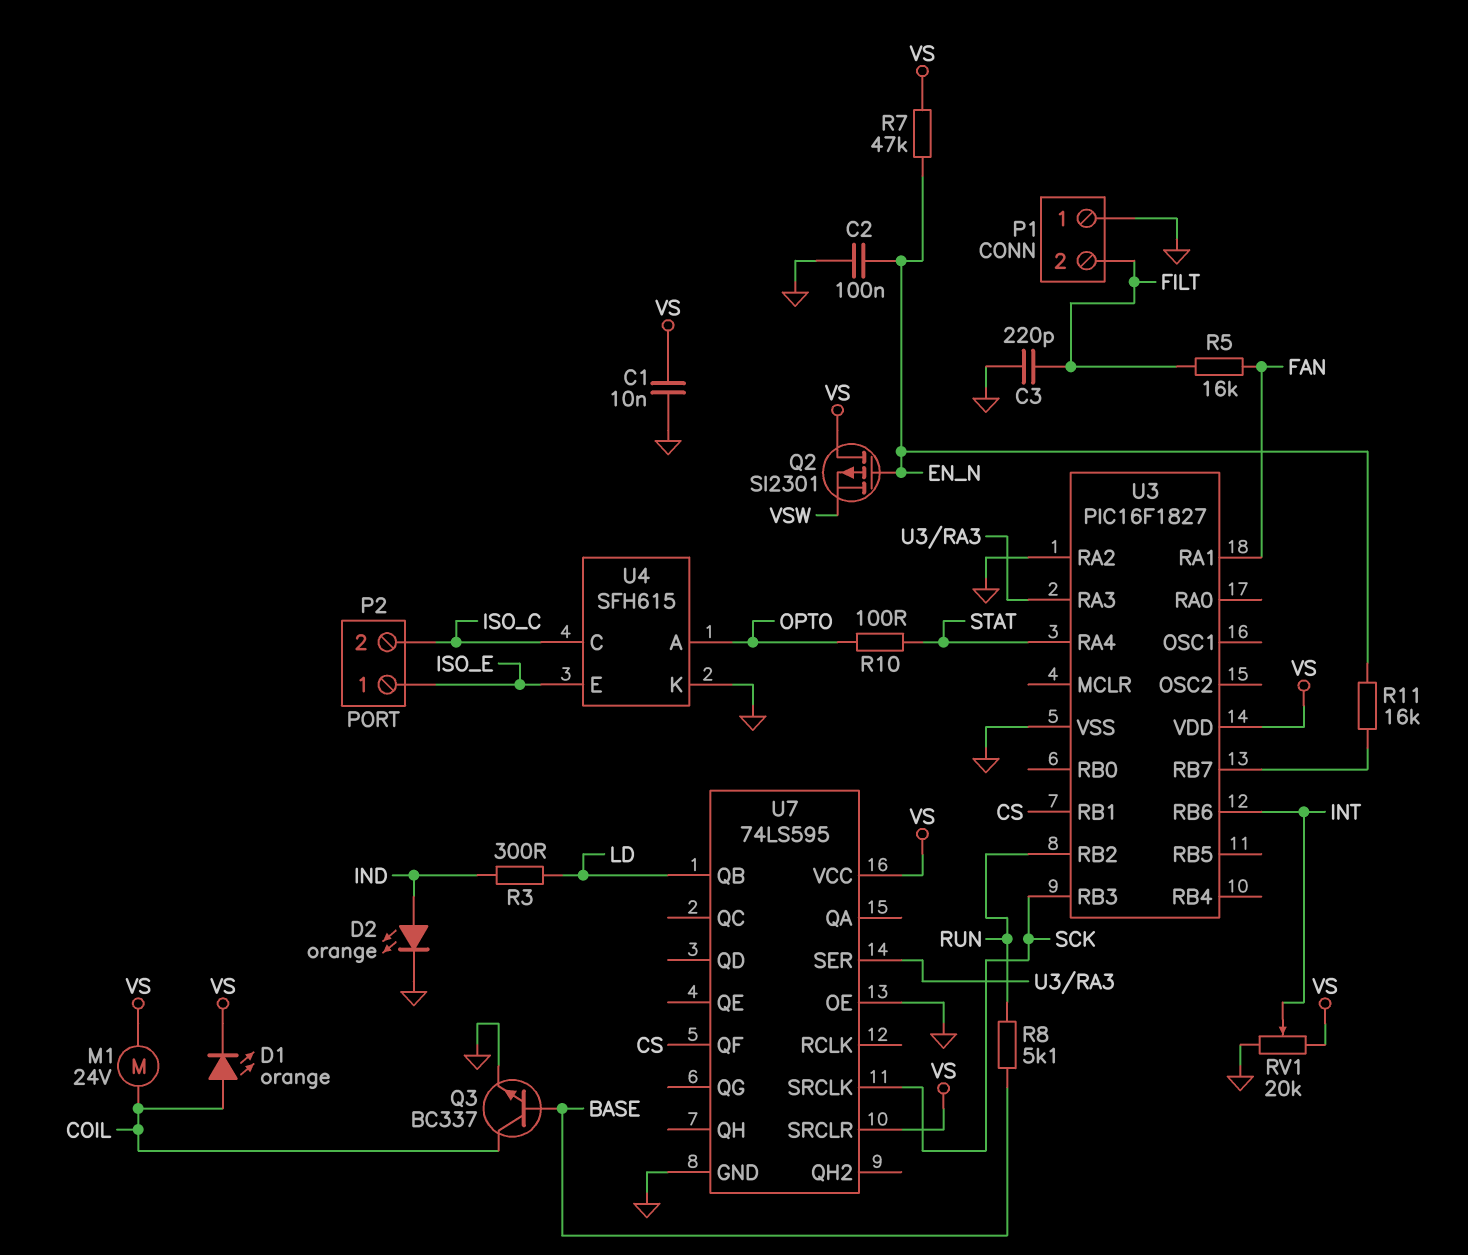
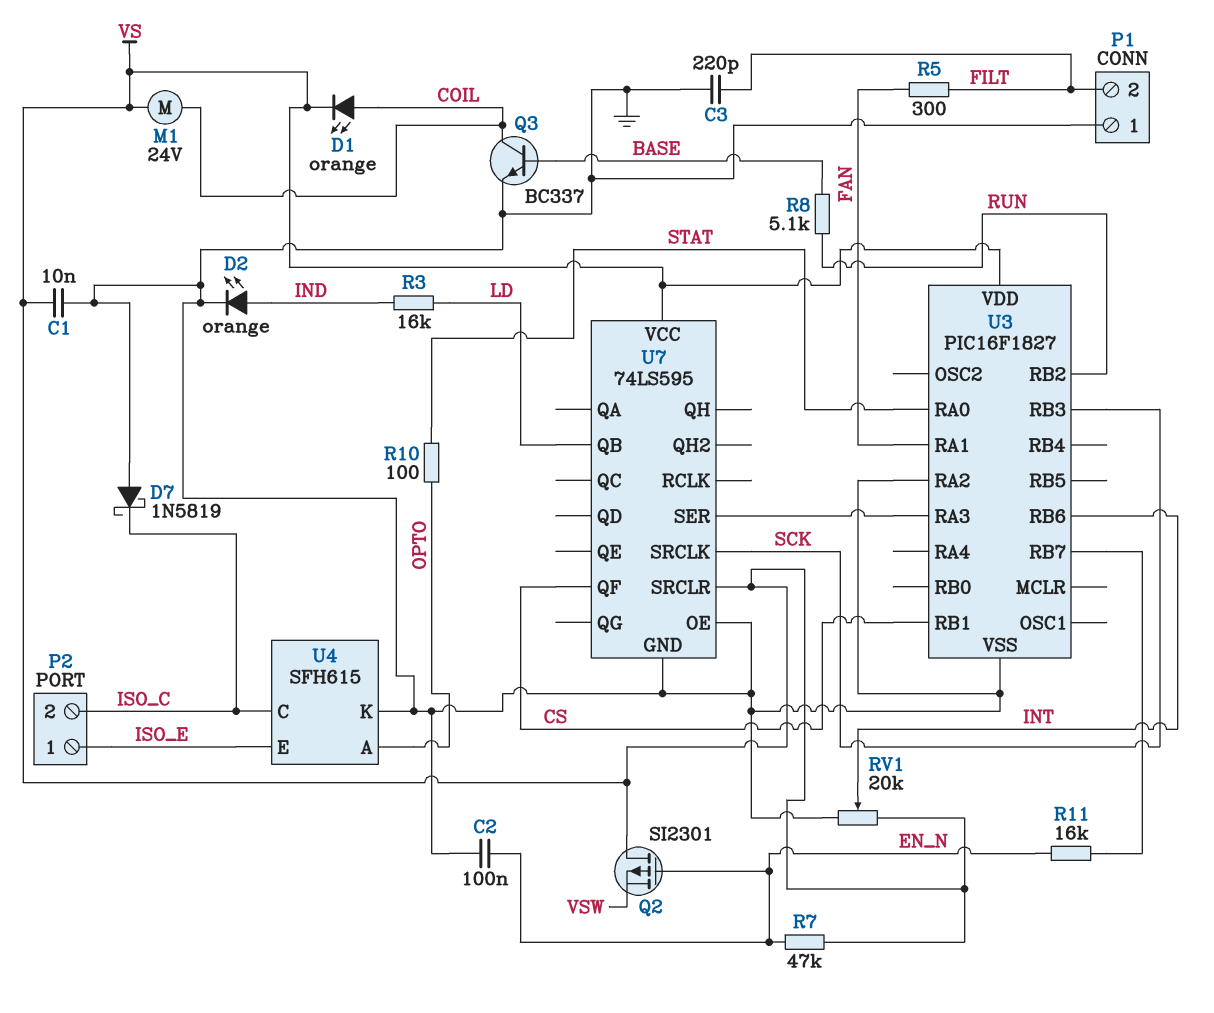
D7: none -> schottky 1N5819 (A GND, K ISO_C)
R3: 300 (IND, LD) -> 16k (IND, LD)
R5: 16k (FAN, FILT) -> 300 (FAN, FILT)
U3 pin RA0: none -> STAT
U3 pin RA4: STAT -> none

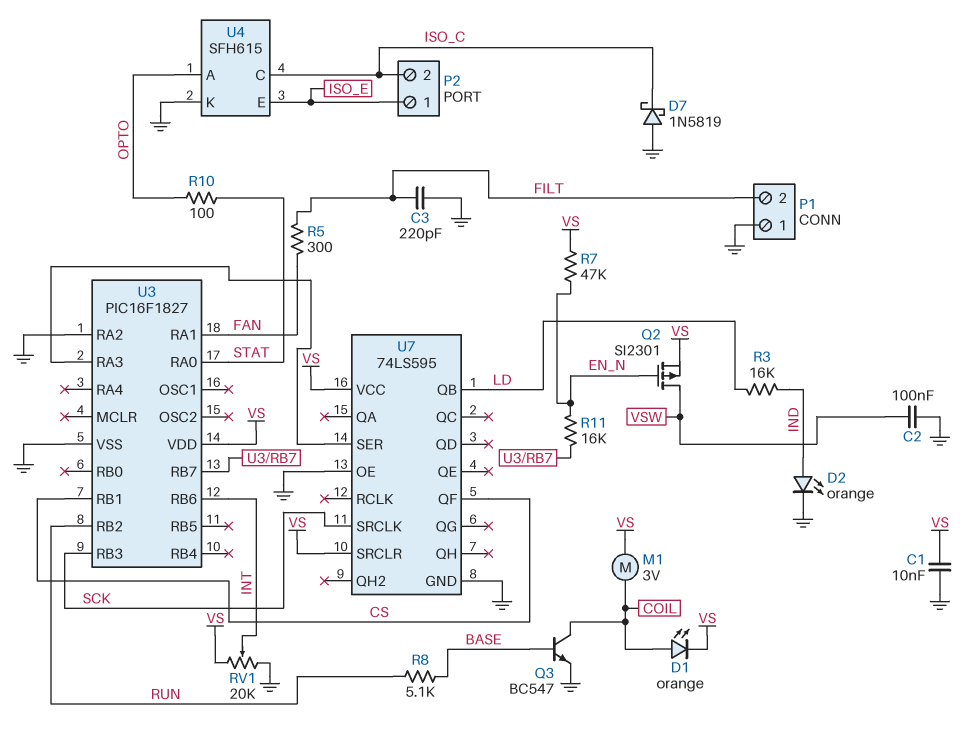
C2: 100nF (EN_N, GND) -> 100nF (GND, VSW)
M1: motor 24V (COIL, VS) -> motor 3V (COIL, VS)
Q2: PMOS SI2301 (G EN_N, D VS, S VSW) -> PMOS SI2301 (G EN_N, D VSW, S VS)
Q3: NPN BC337 (B BASE, C COIL, E GND) -> NPN BC547 (B BASE, C COIL, E GND)

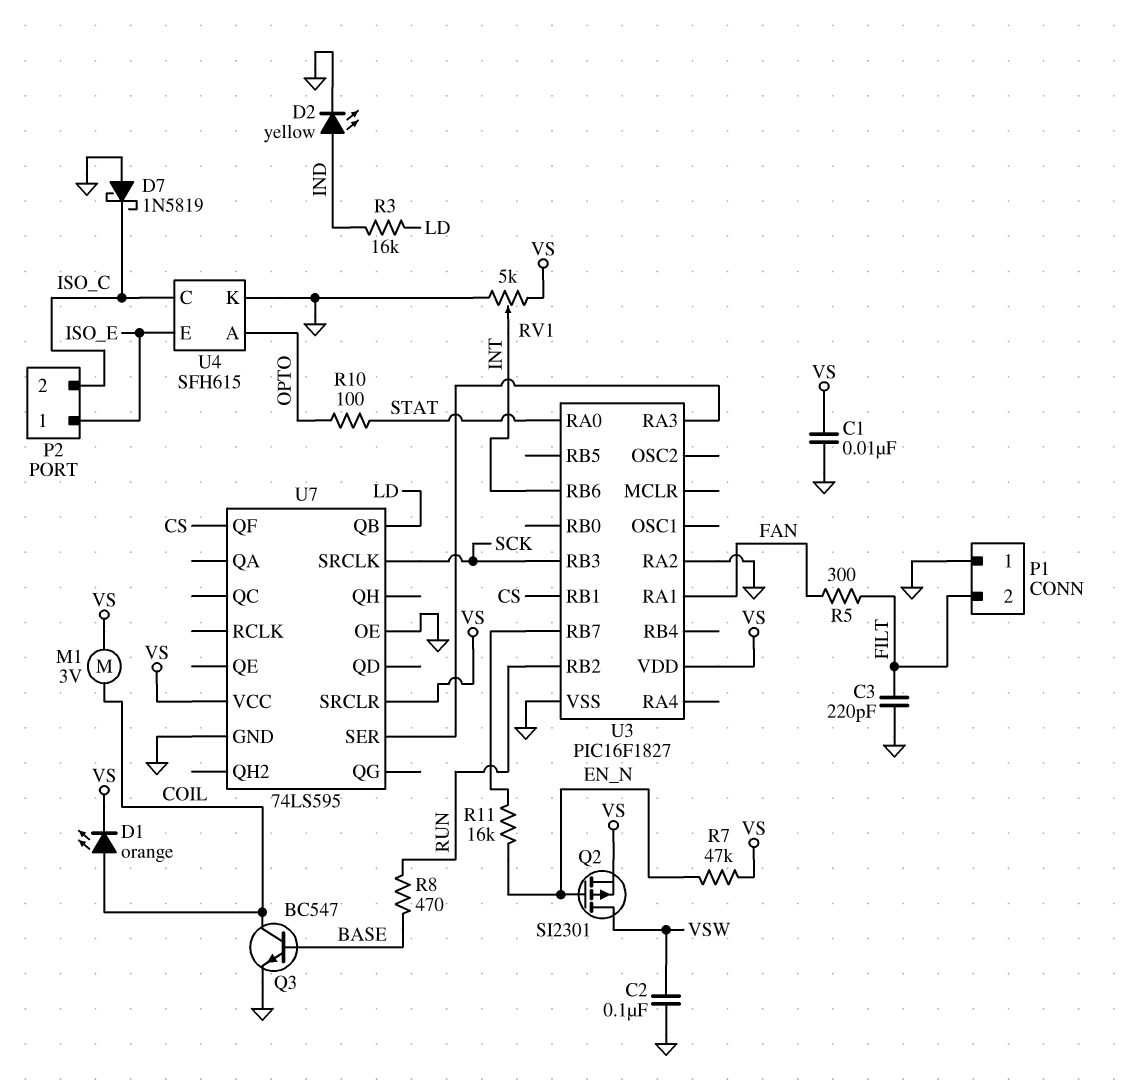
D2: LED orange (A IND, K GND) -> LED yellow (A IND, K GND)
R8: 5.1k (BASE, RUN) -> 470 (BASE, RUN)
RV1: 20k (GND, VS, wiper INT) -> 5k (GND, VS, wiper INT)

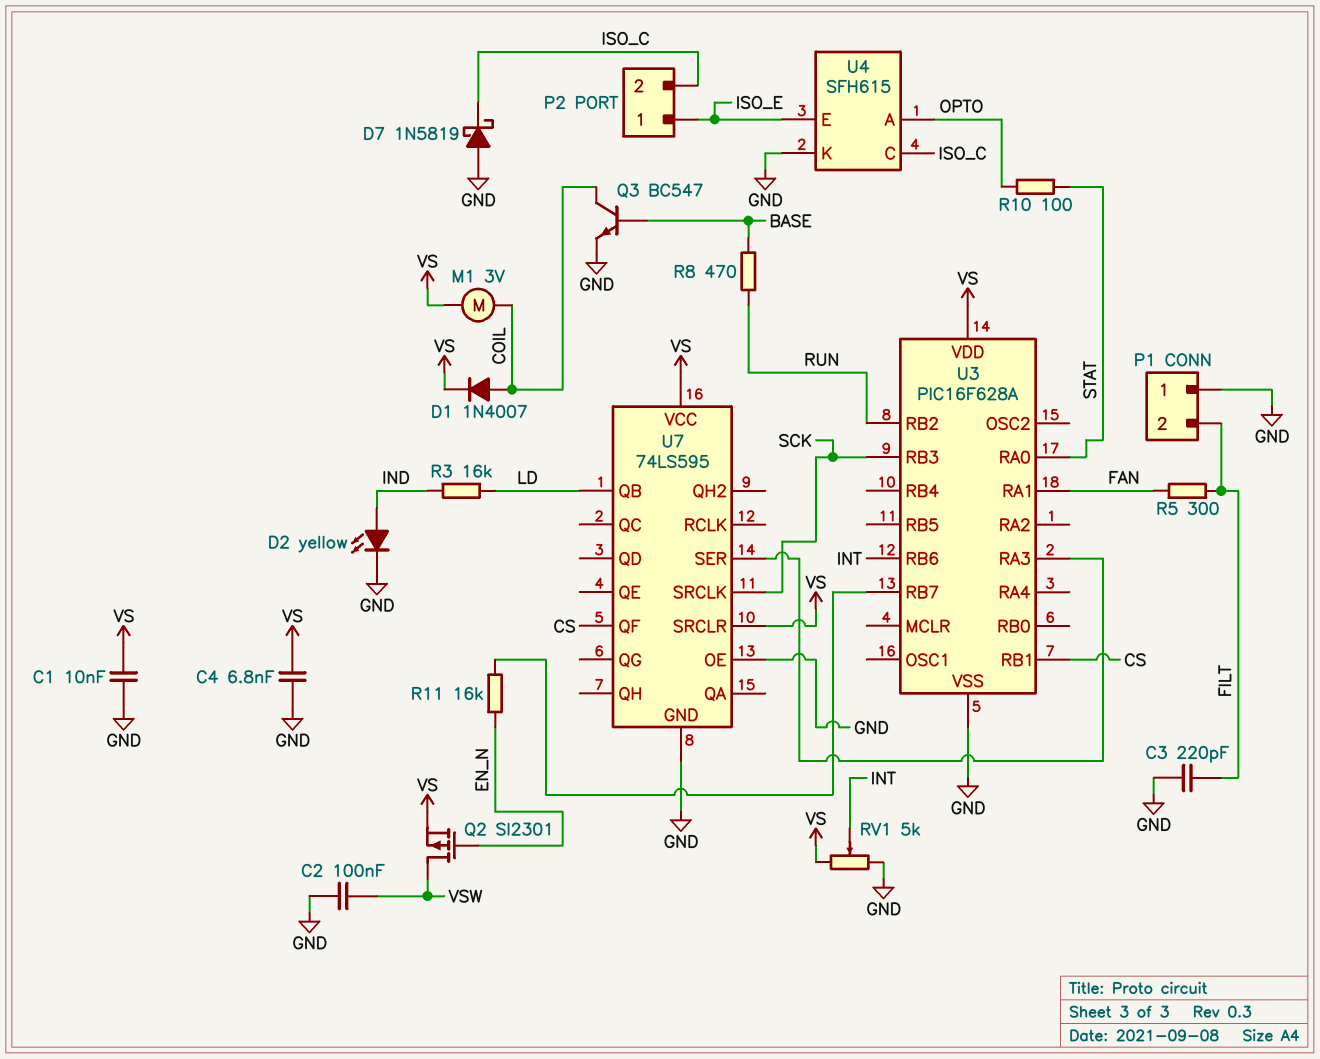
C4: none -> 6.8nF (GND, VS)
D1: LED orange (A COIL, K VS) -> diode 1N4007 (A COIL, K VS)
R7: 47k (EN_N, VS) -> none
U3: PIC16F1827 -> PIC16F628A
U3 pin RA2: GND -> none

